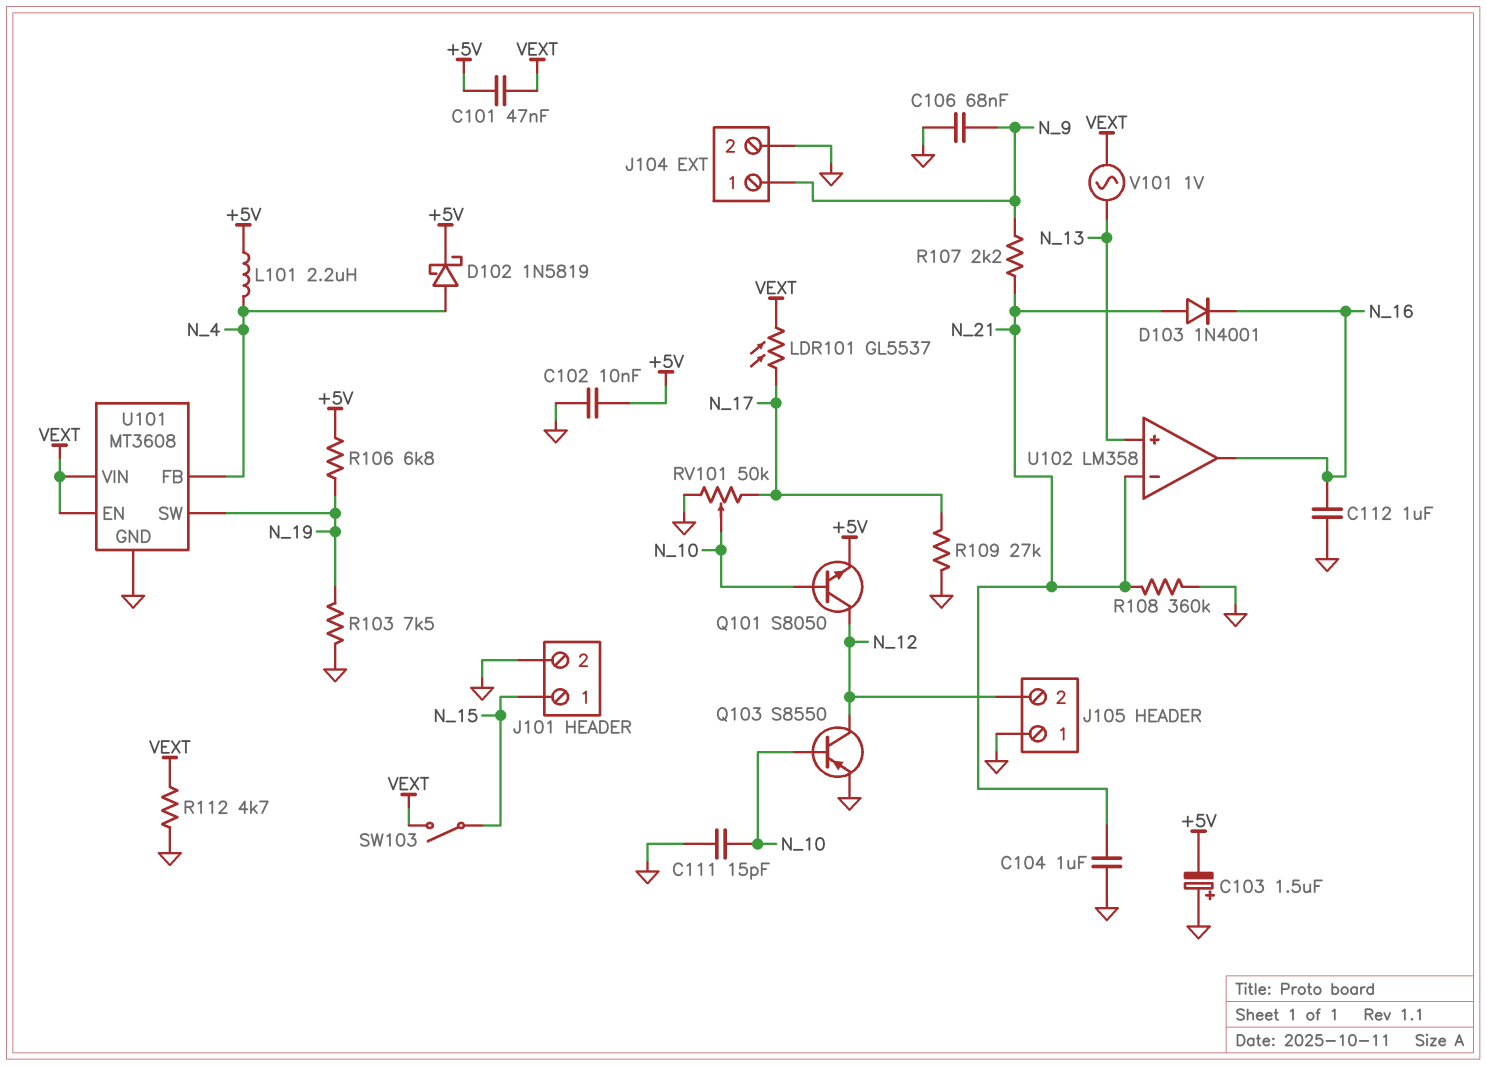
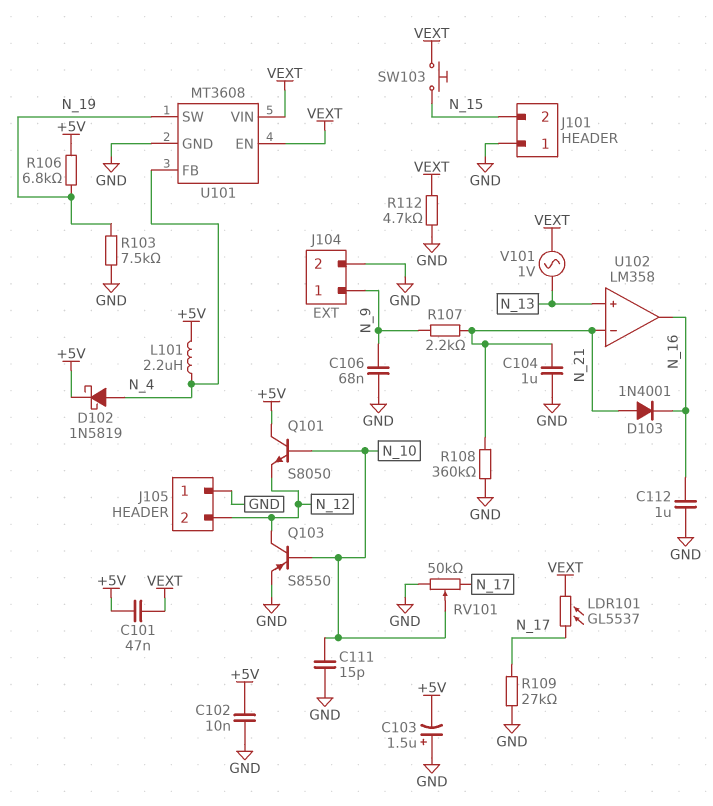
J101 pin 1: N_15 -> GND
J101 pin 2: GND -> N_15
Q101: NPN S8050 (B N_10, C N_12, E +5V) -> NPN S8050 (B N_10, C +5V, E N_12)
SW103: switch (N_15, VEXT) -> button (N_15, VEXT)

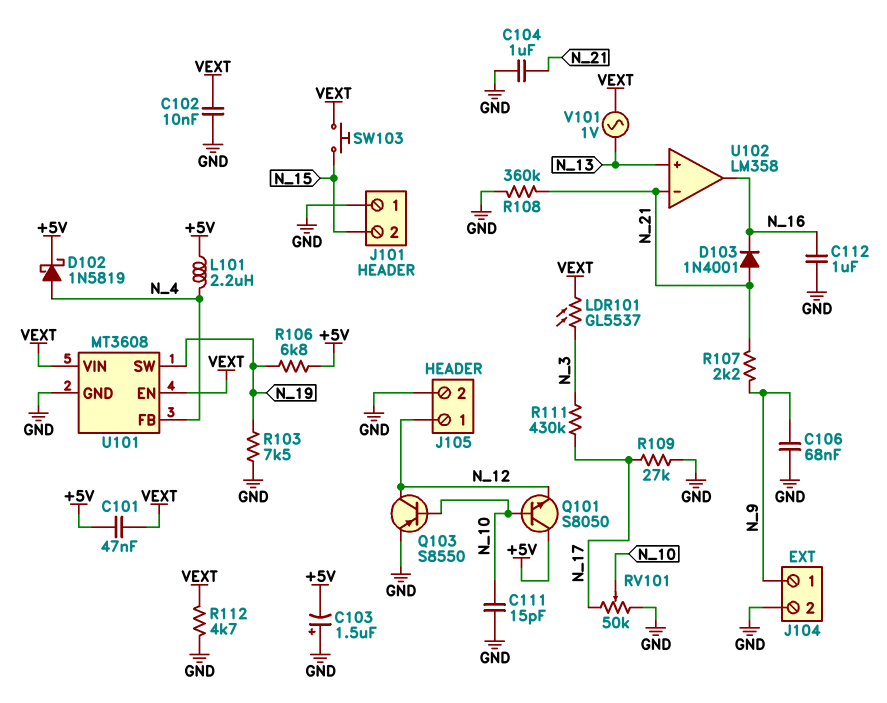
C102: 10nF (+5V, GND) -> 10nF (GND, VEXT)
J105 pin 1: GND -> N_12
J105 pin 2: N_12 -> GND
LDR101: GL5537 (N_17, VEXT) -> GL5537 (N_3, VEXT)
R111: none -> 430k (N_3, N_17)

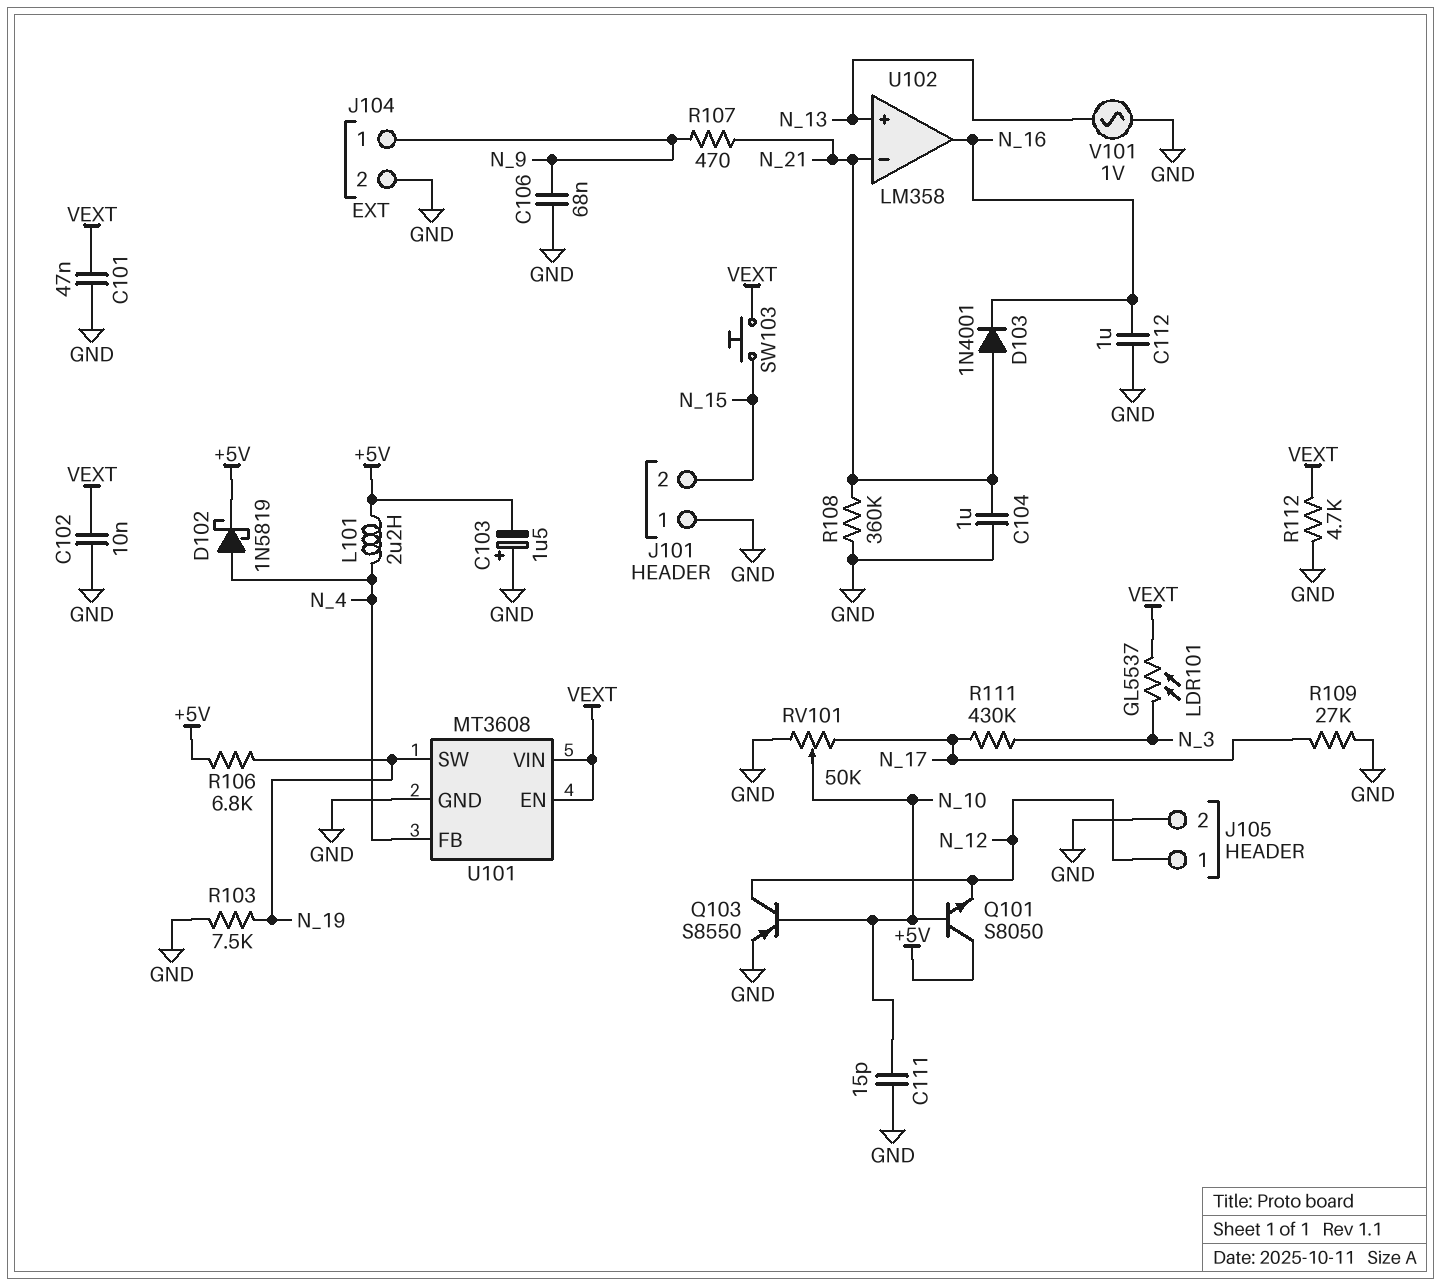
C101: 47nF (+5V, VEXT) -> 47nF (GND, VEXT)
R107: 2.2k (N_9, N_21) -> 470 (N_9, N_21)
V101: AC 1V (N_13, VEXT) -> AC 1V (GND, N_13)

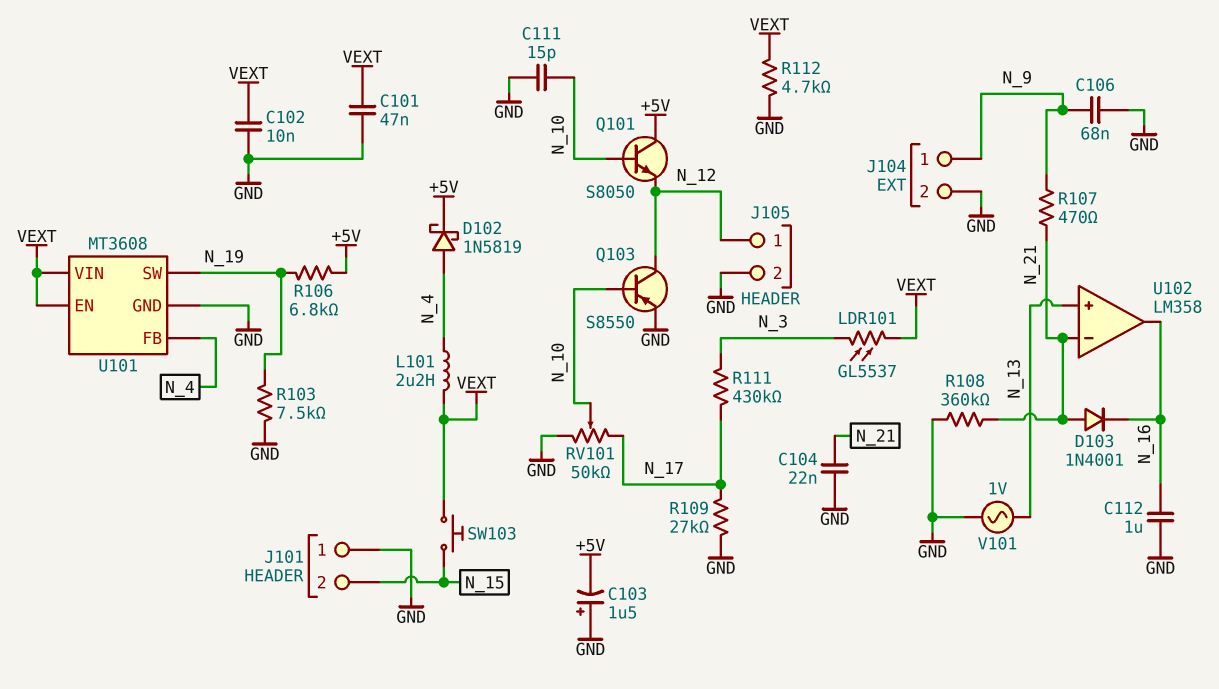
C104: 1uF (GND, N_21) -> 22nF (GND, N_21)
L101: 2.2uH (+5V, N_4) -> 2.2uH (N_4, VEXT)

